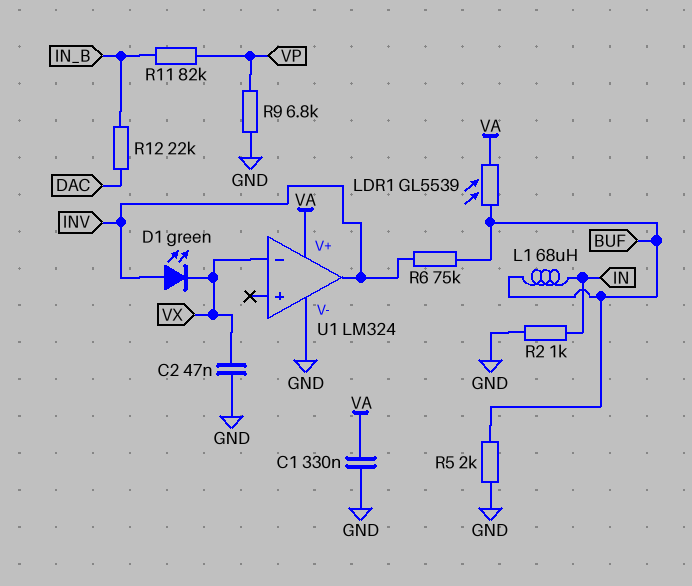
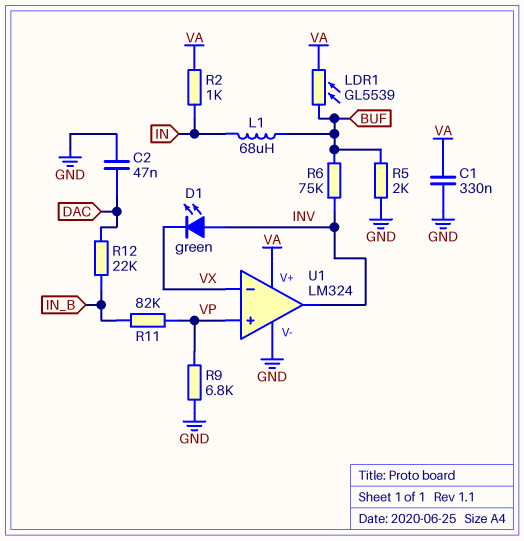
C2: 47nF (GND, VX) -> 47nF (DAC, GND)
R2: 1k (GND, IN) -> 1k (IN, VA)
U1 pin in+: none -> VP

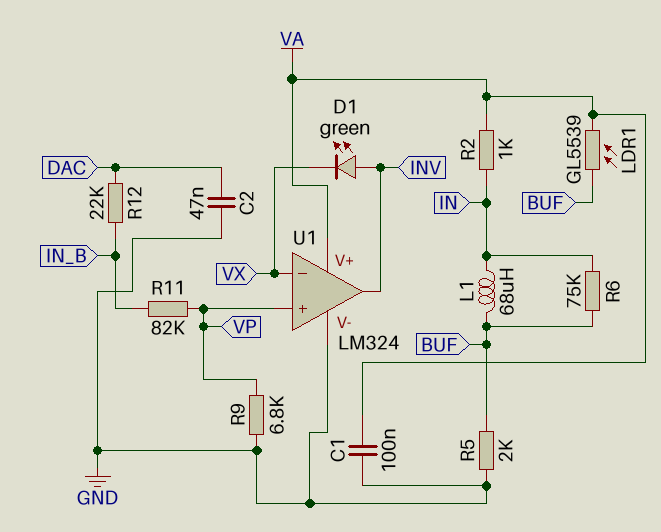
C1: 330nF (GND, VA) -> 100nF (GND, VA)
R6: 75k (BUF, INV) -> 75k (BUF, IN)

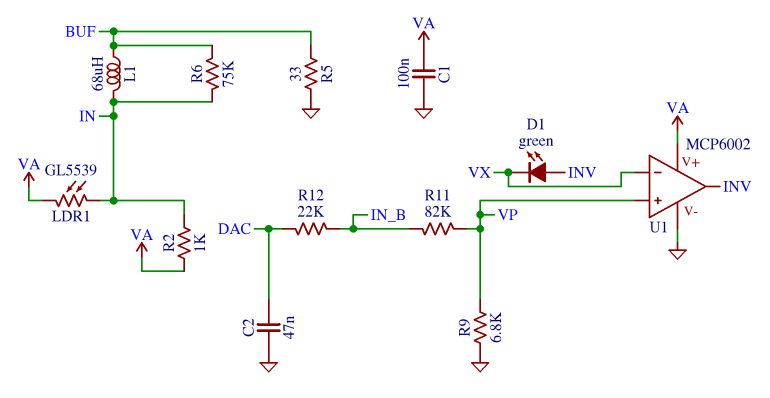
LDR1: GL5539 (BUF, VA) -> GL5539 (IN, VA)
R5: 2k (BUF, GND) -> 33 (BUF, GND)
U1: LM324 -> MCP6002

